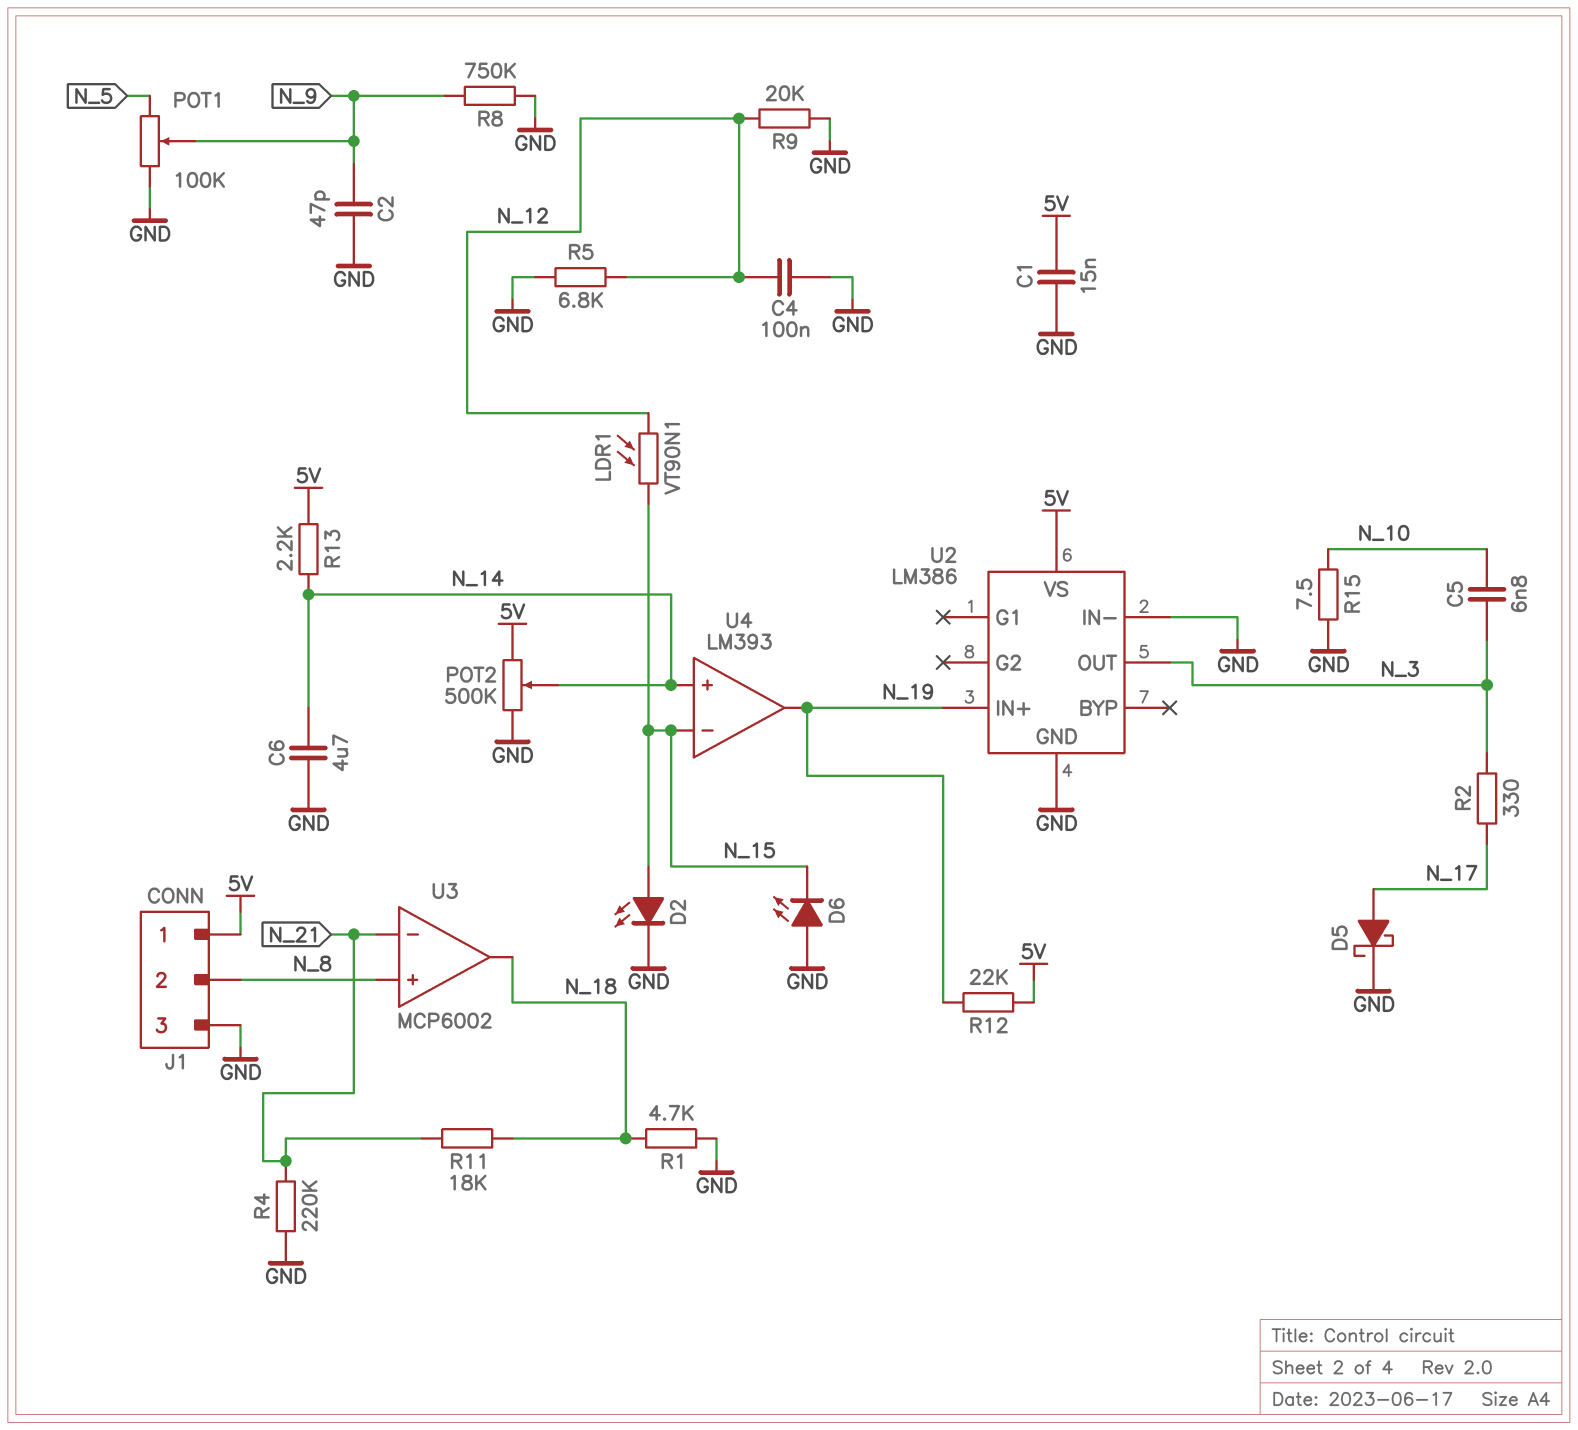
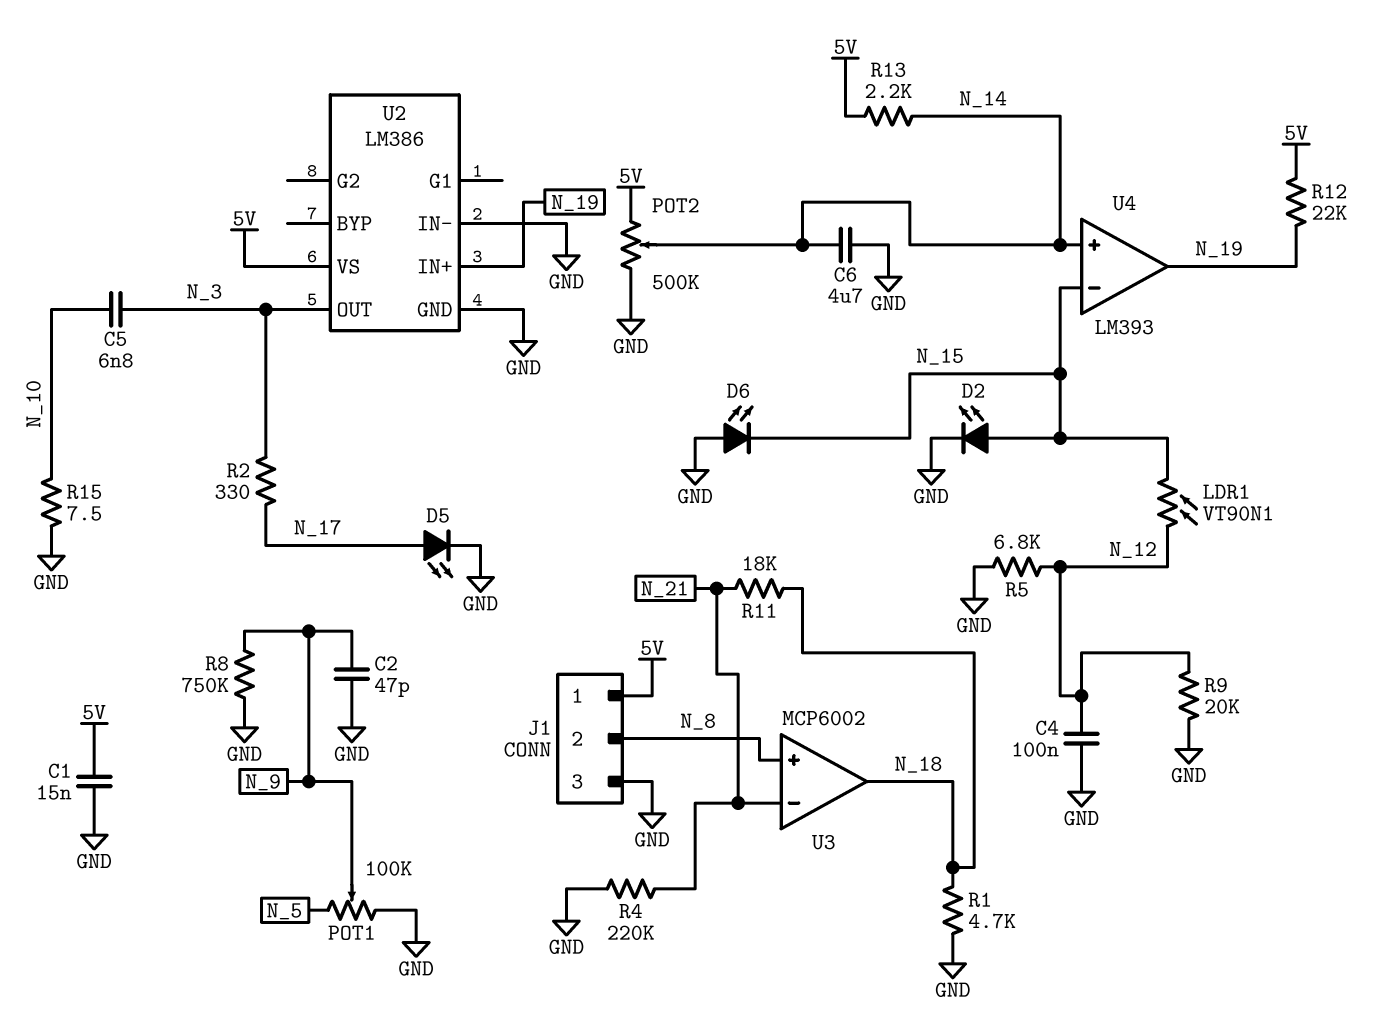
D5: schottky (A N_17, K GND) -> LED (A N_17, K GND)

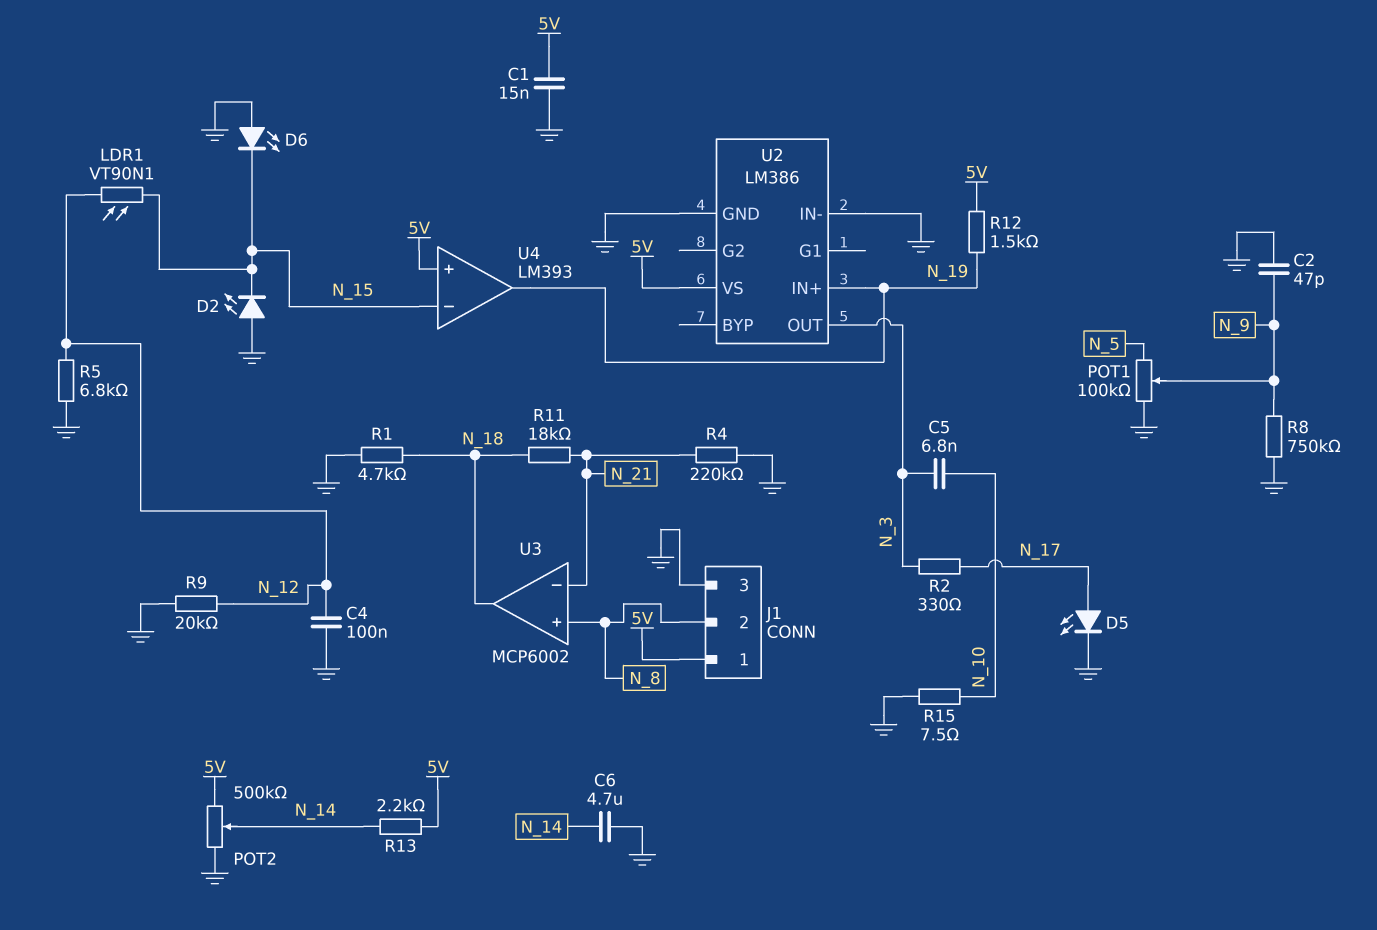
D2: LED (A N_15, K GND) -> LED (A GND, K N_15)
R12: 22k (5V, N_19) -> 1.5k (5V, N_19)
U4 pin in+: N_14 -> 5V

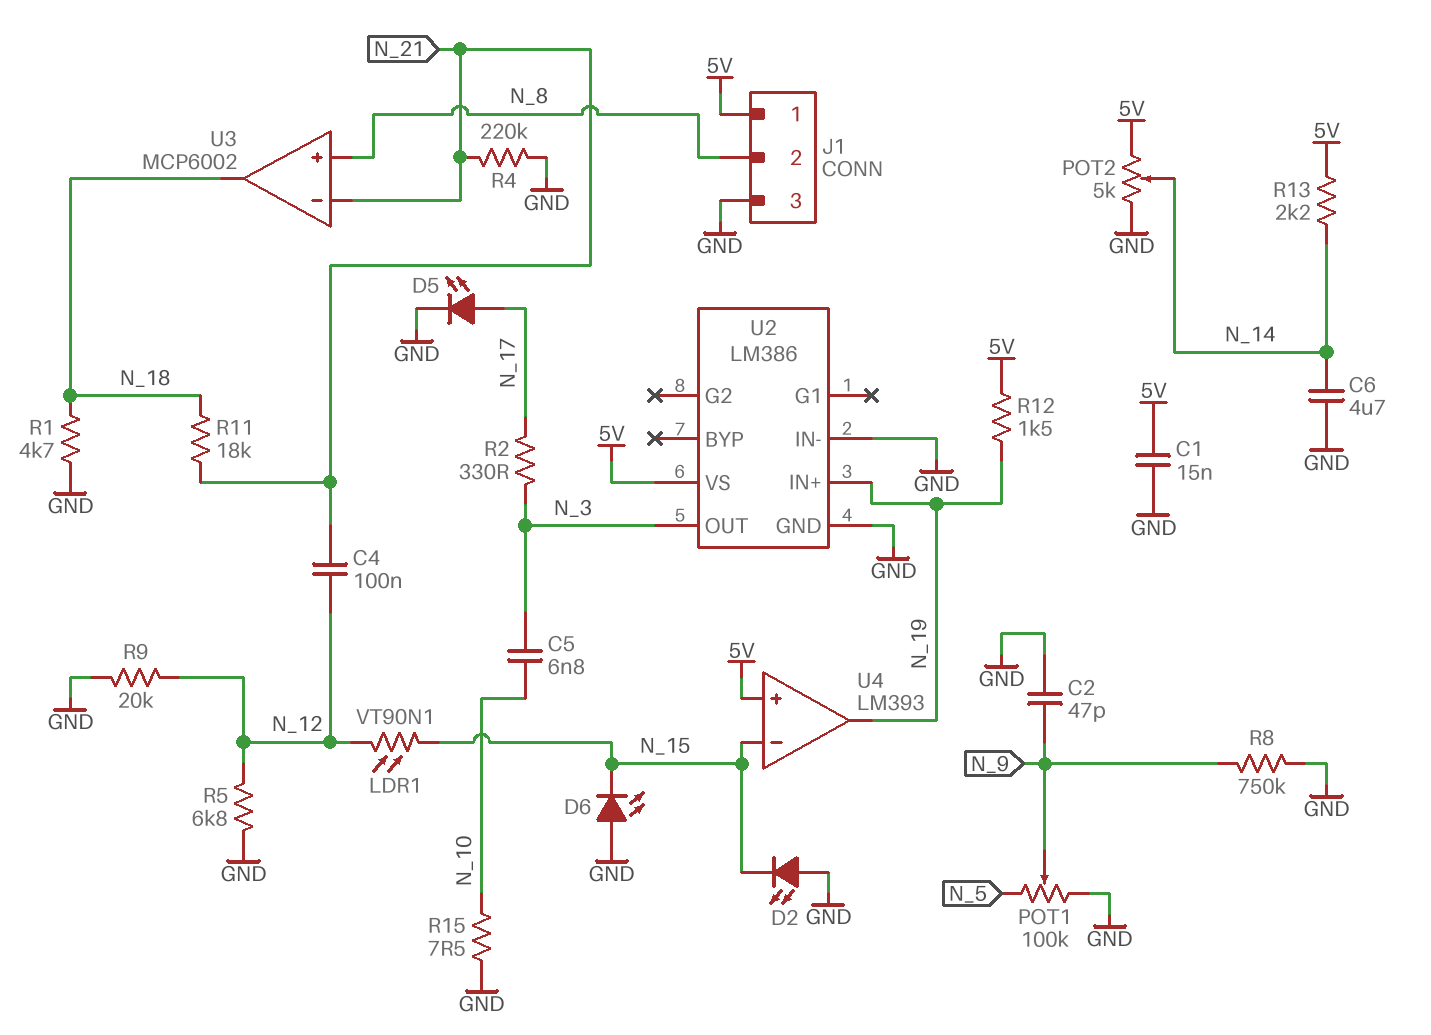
C4: 100nF (GND, N_12) -> 100nF (N_12, N_21)
POT2: 500k (5V, GND, wiper N_14) -> 5k (5V, GND, wiper N_14)

